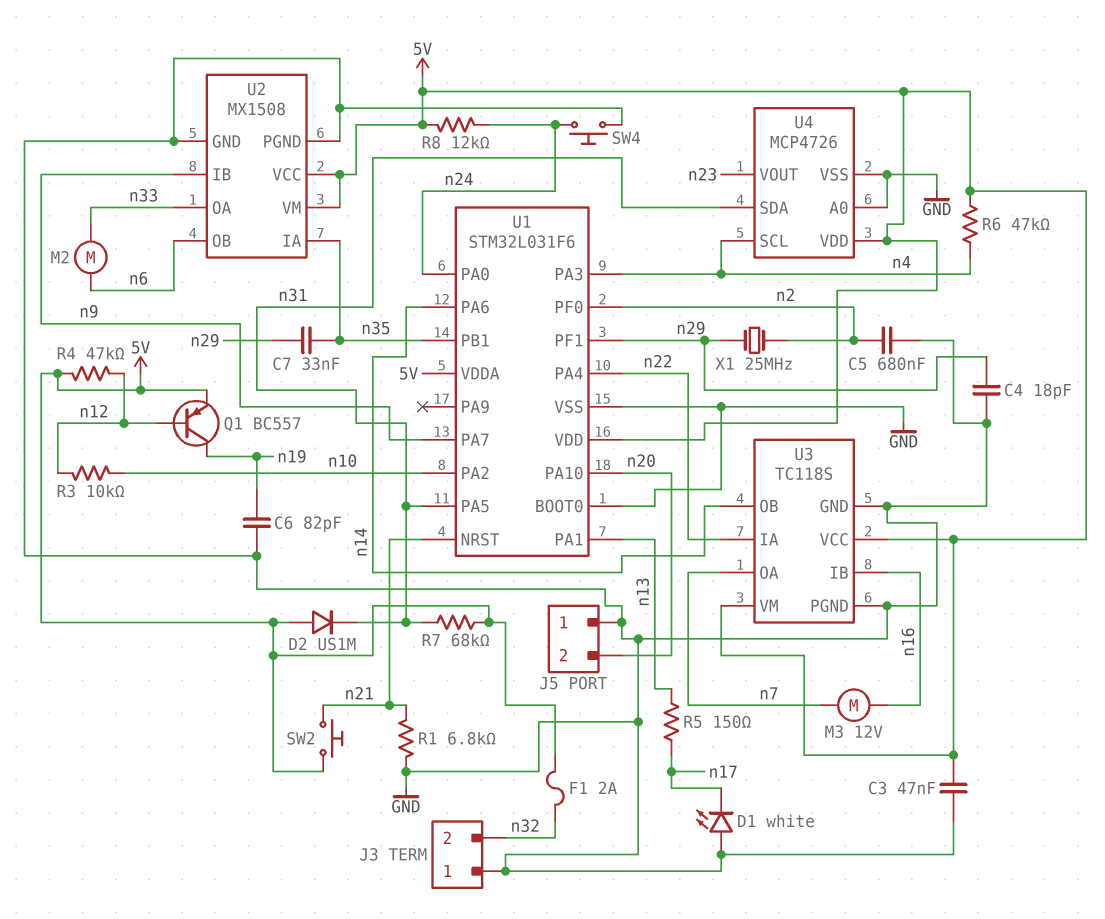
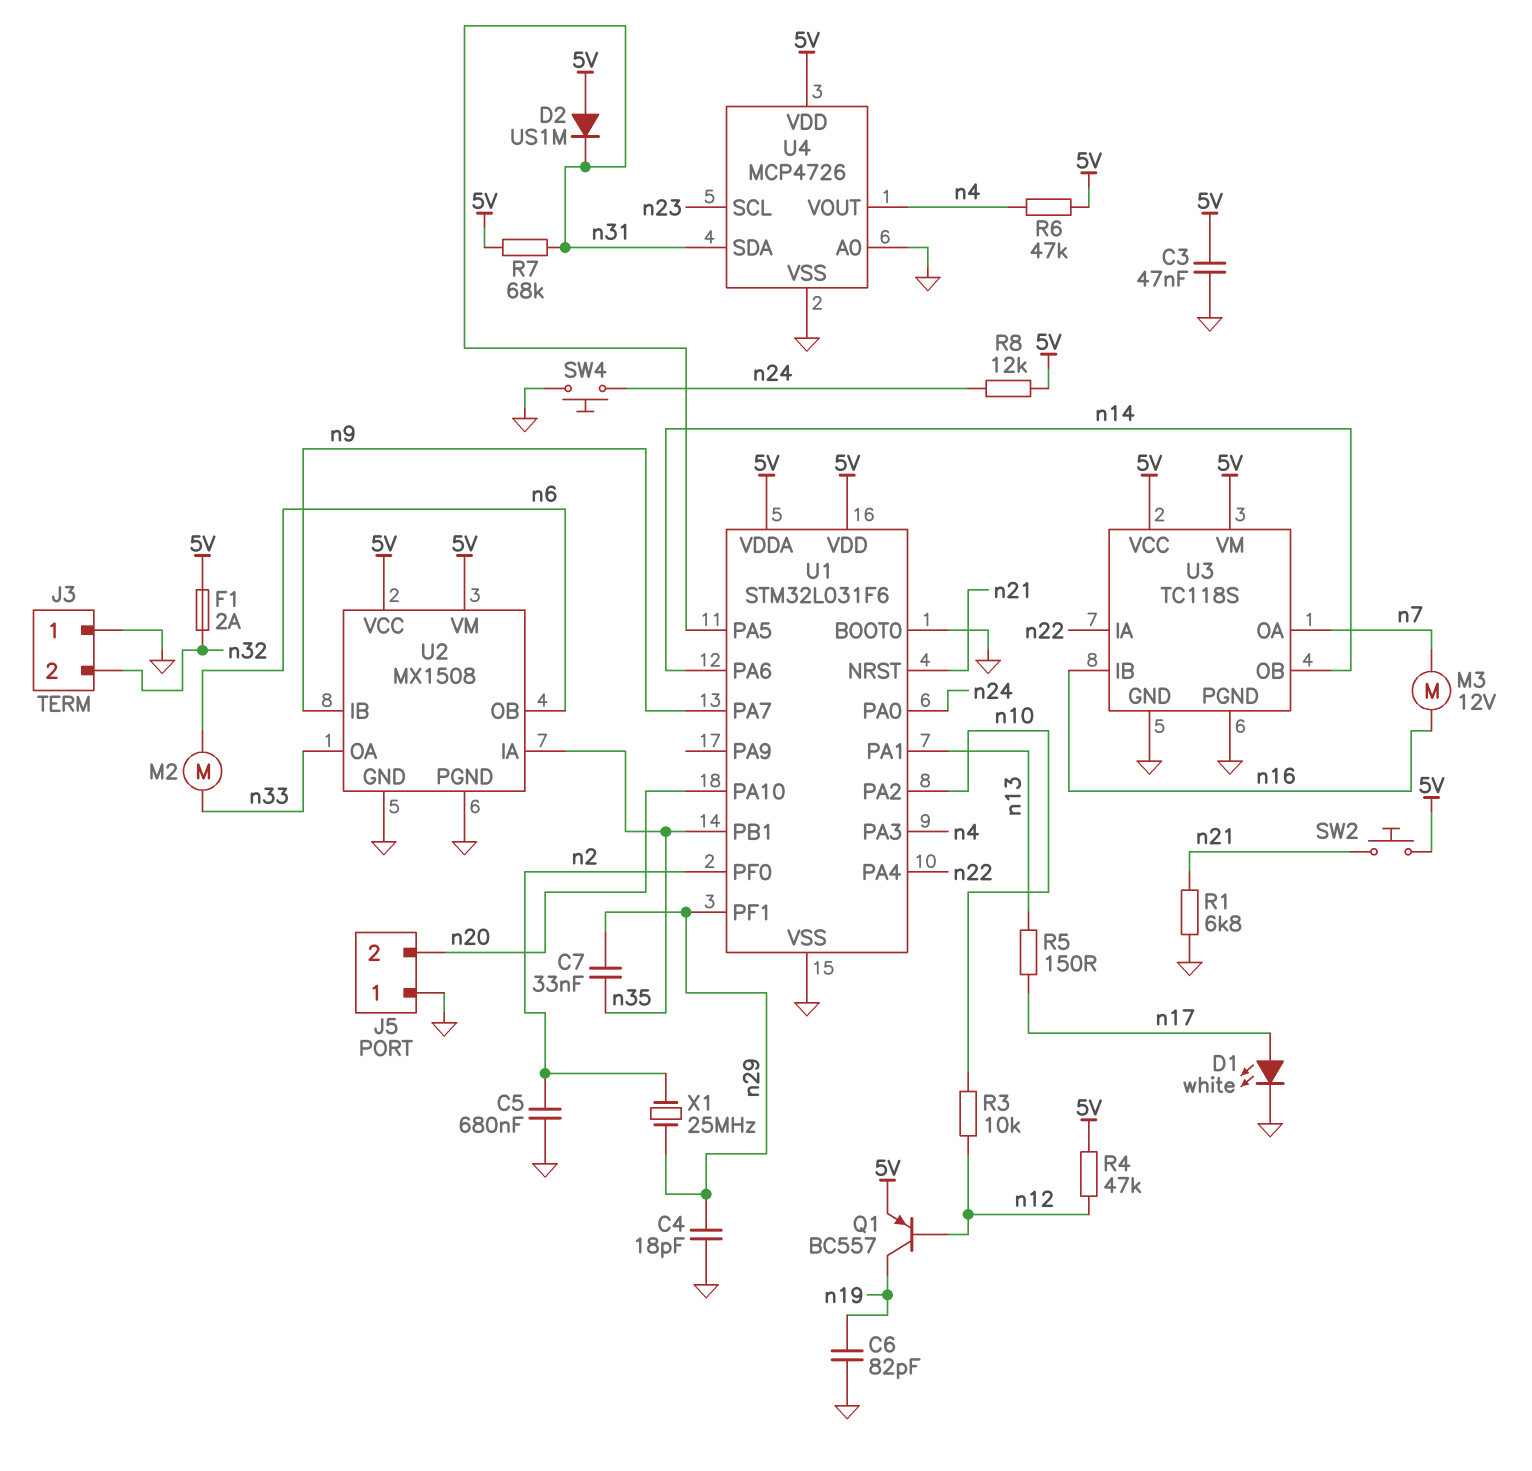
D1: LED white (A GND, K n17) -> LED white (A n17, K GND)
U4 pin SCL: n4 -> n23
U4 pin VOUT: n23 -> n4

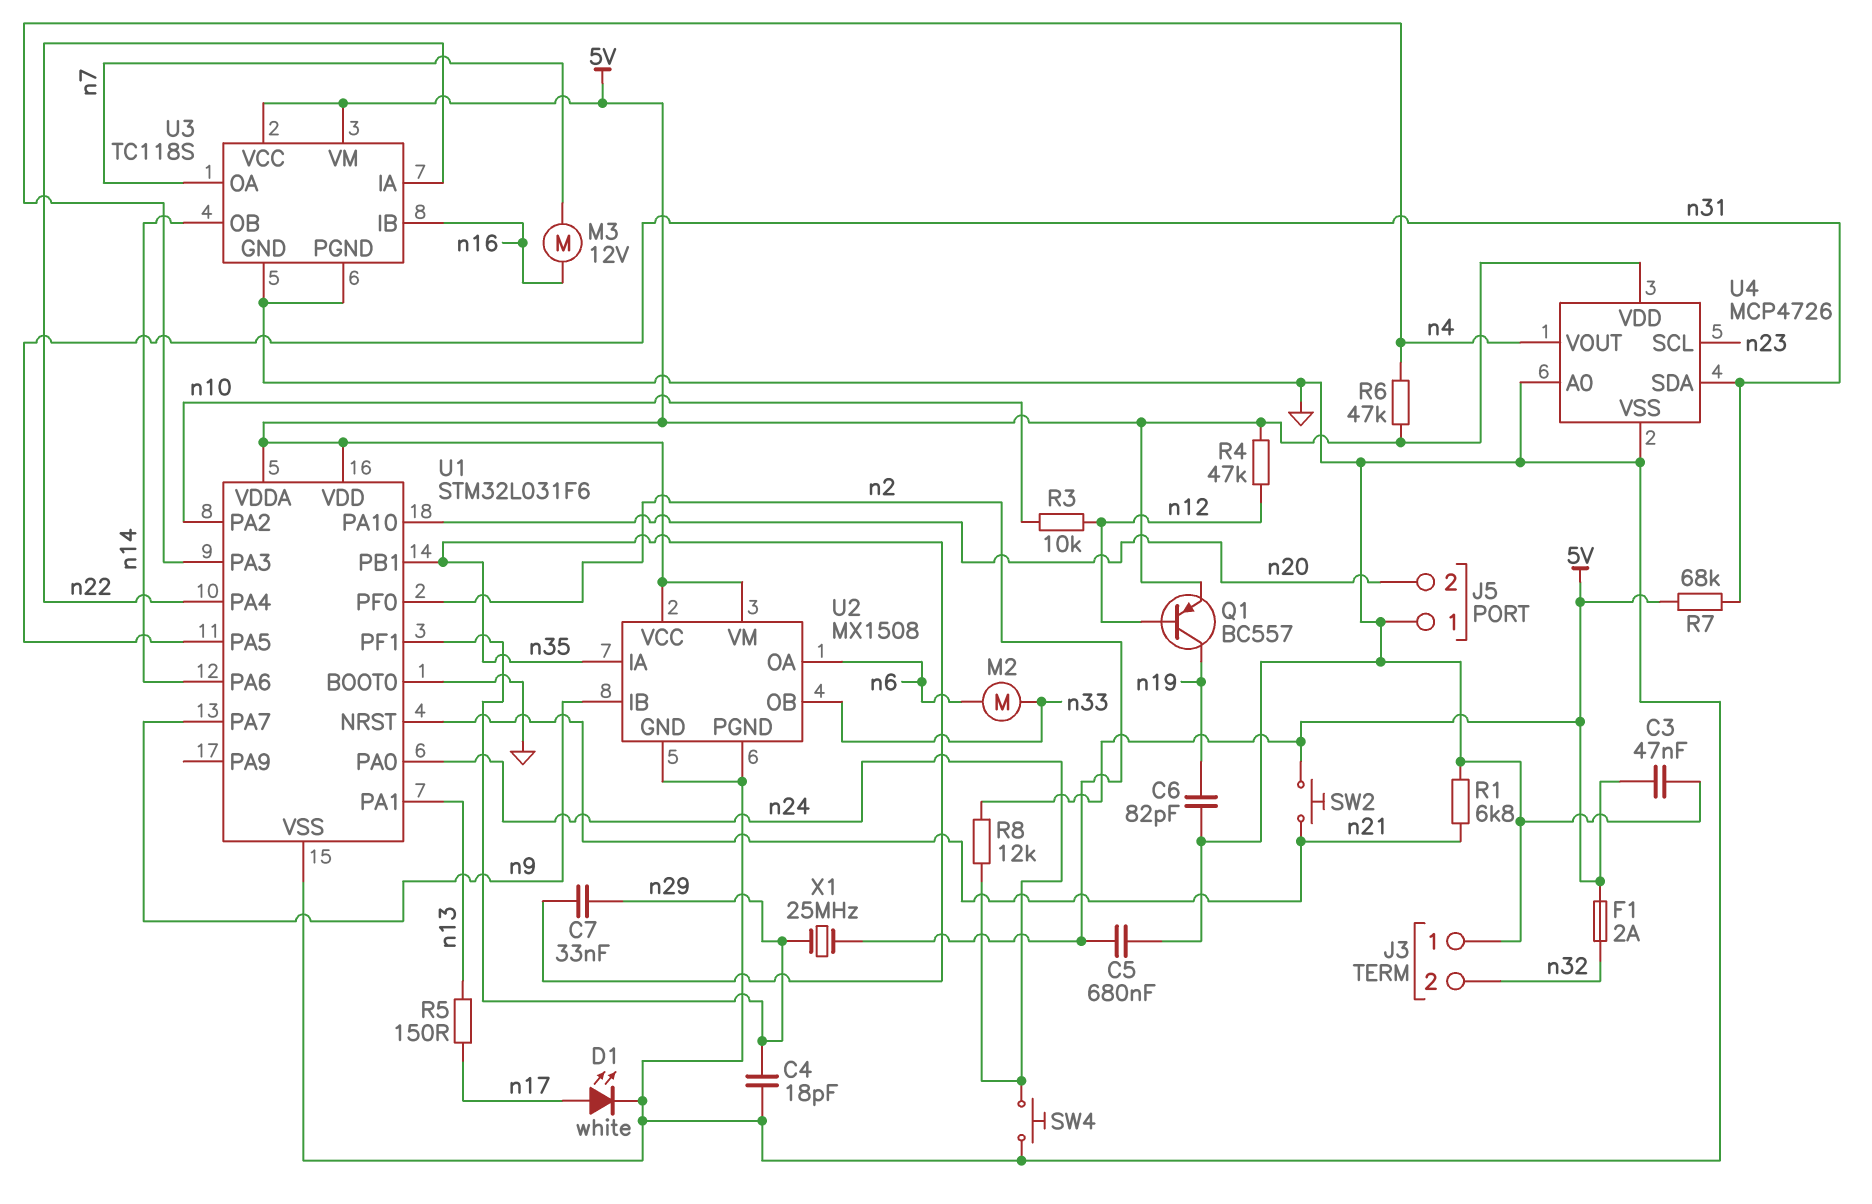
D2: diode US1M (A 5V, K n31) -> none
U2 pin OA: n33 -> n6
U2 pin OB: n6 -> n33

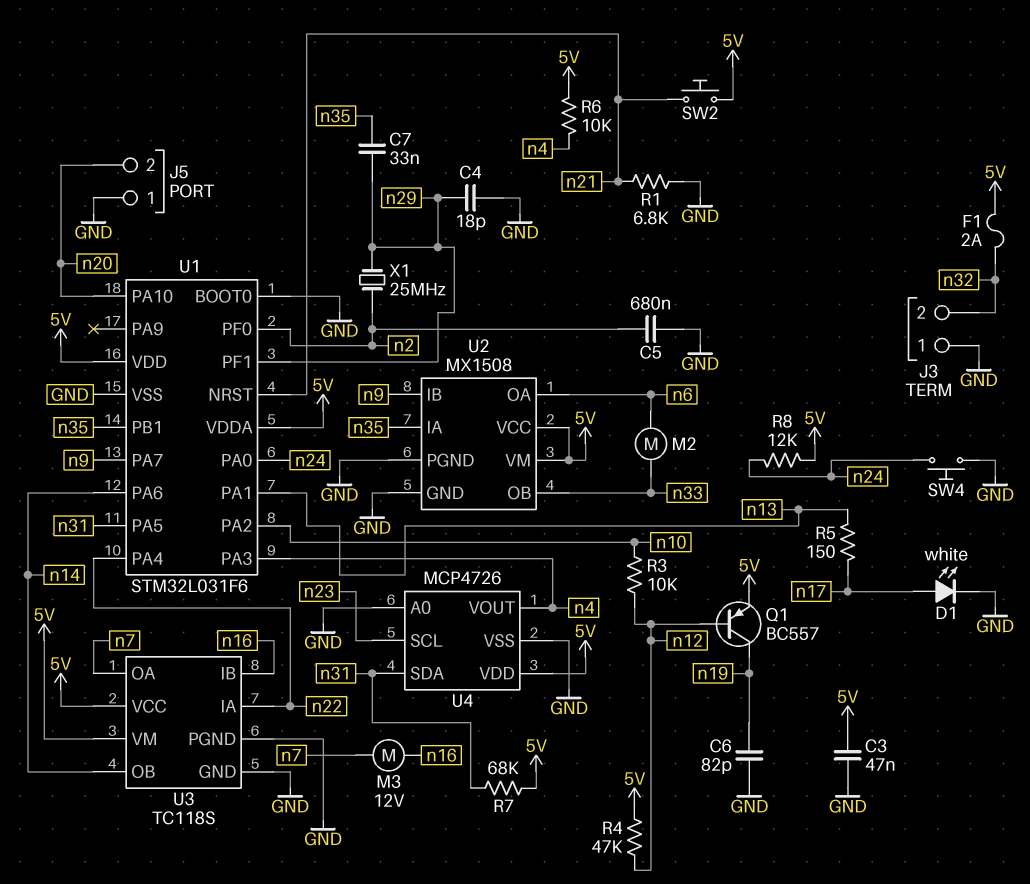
R6: 47k (5V, n4) -> 10k (5V, n4)

